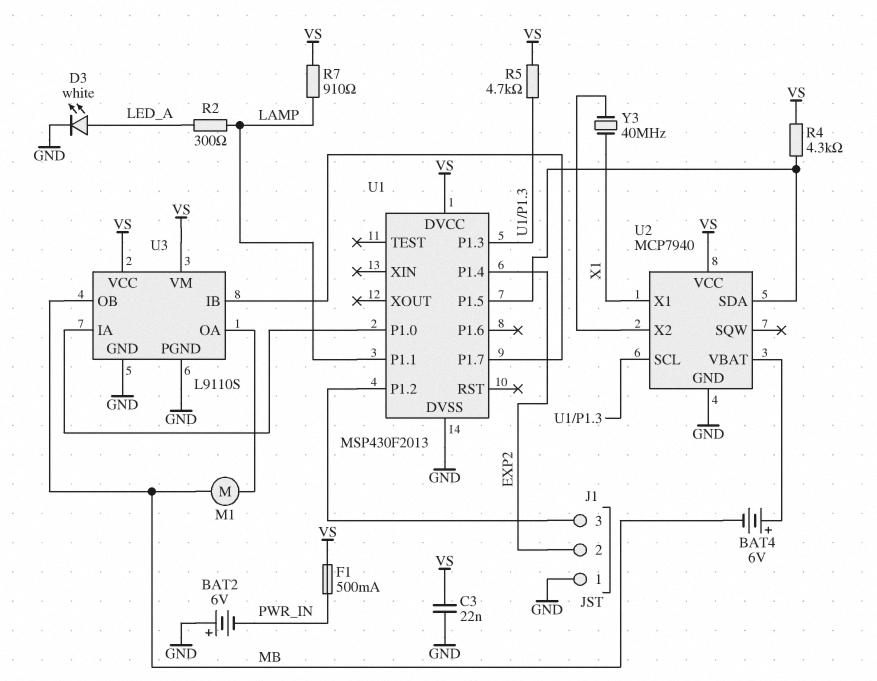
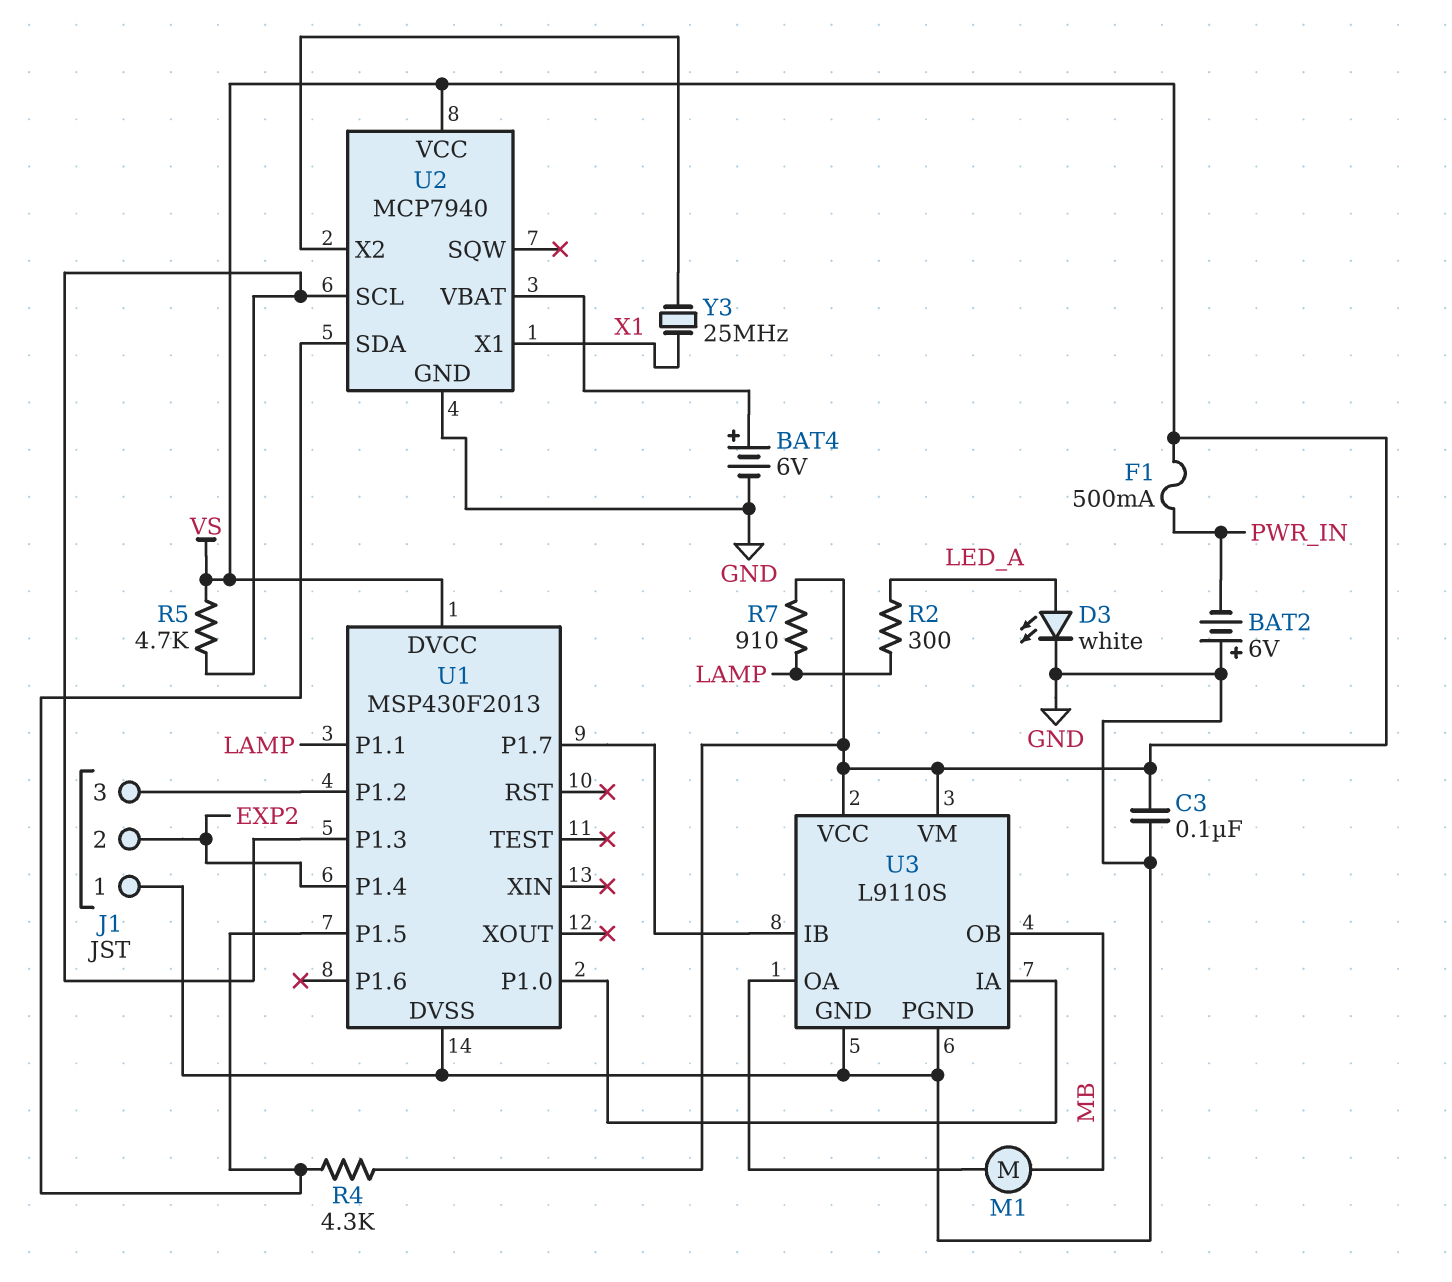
BAT4: 6V (plus U2/VBAT, minus MB) -> 6V (plus U2/VBAT, minus GND)
C3: 22nF (GND, VS) -> 100nF (GND, VS)
Y3: 40MHz (U2/X2, X1) -> 25MHz (U2/X2, X1)

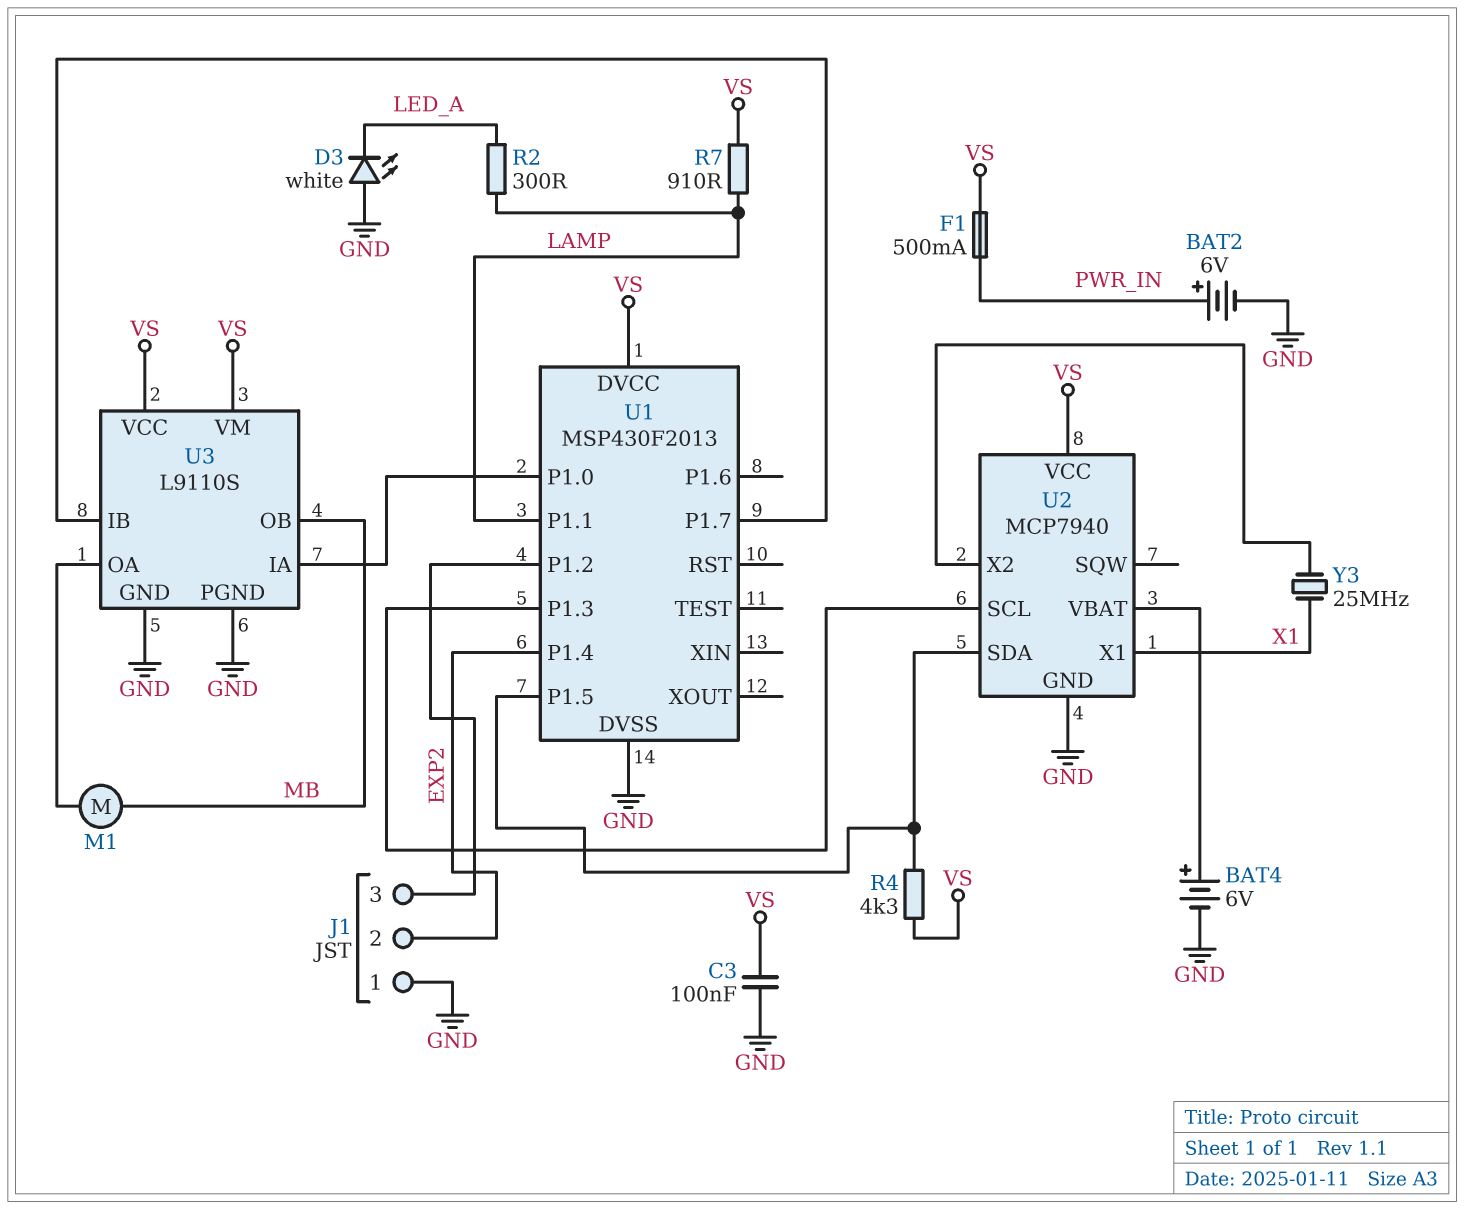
BAT2: 6V (plus GND, minus PWR_IN) -> 6V (plus PWR_IN, minus GND)
D3: LED white (A LED_A, K GND) -> LED white (A GND, K LED_A)
R5: 4.7k (U1/P1.3, VS) -> none

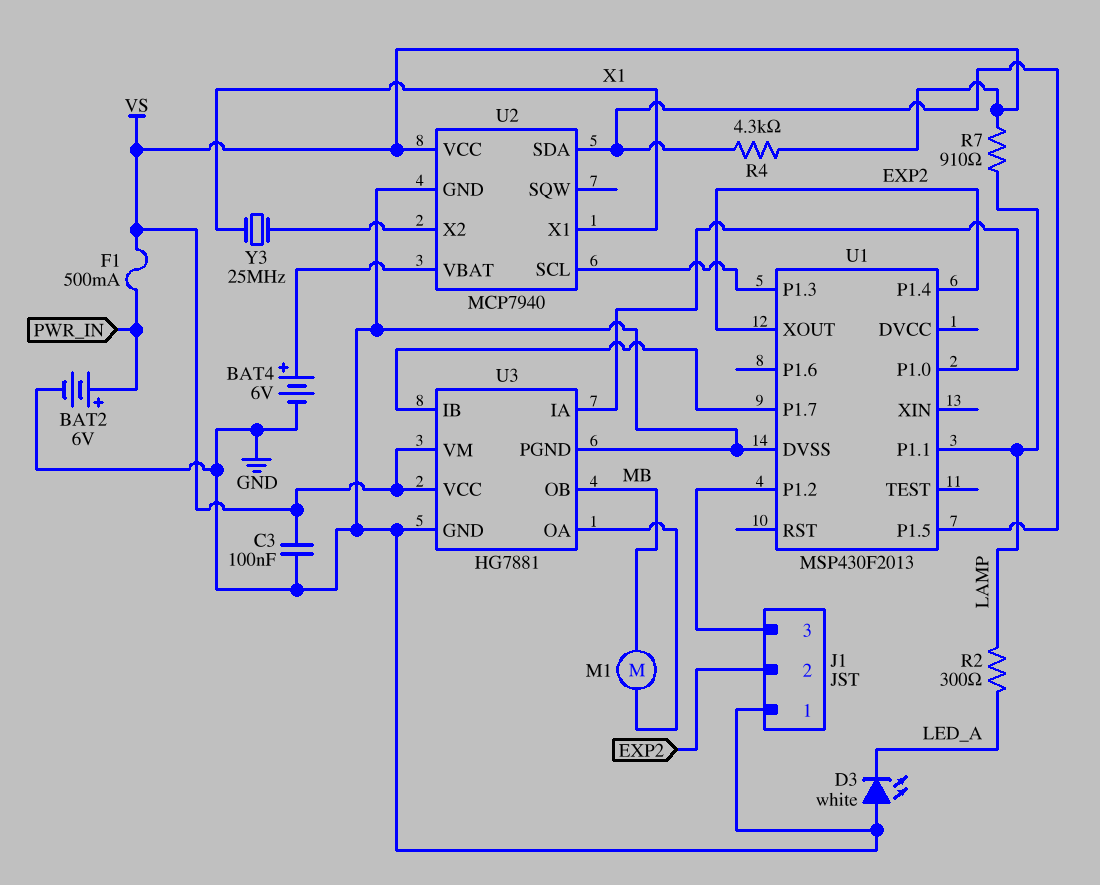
U1 pin DVCC: VS -> none
U1 pin XOUT: none -> EXP2
U3: L9110S -> HG7881

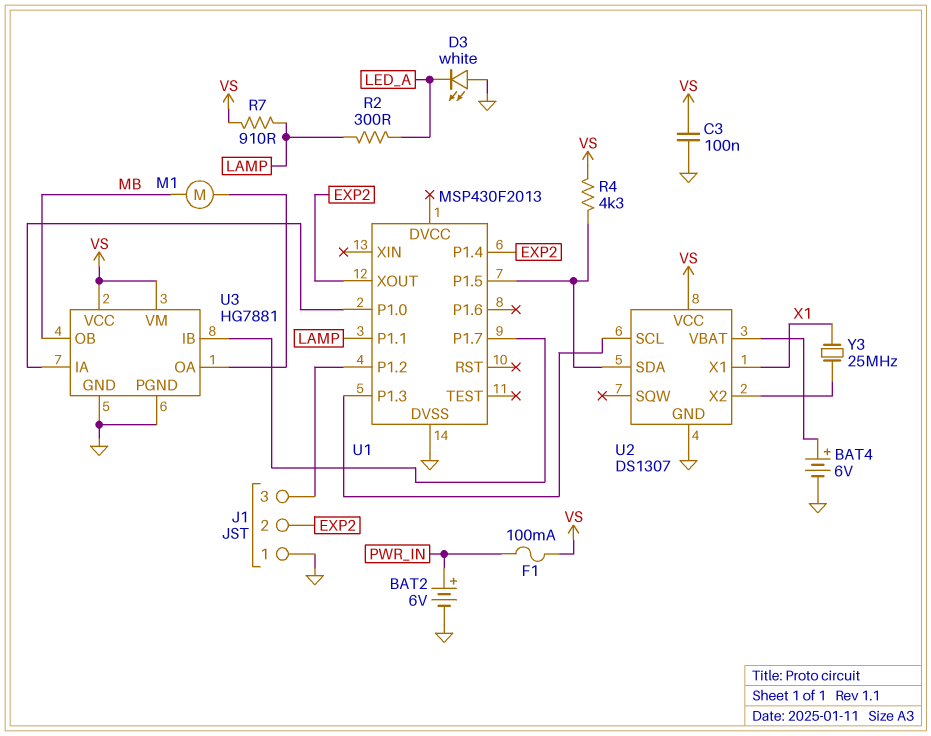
F1: 500mA (PWR_IN, VS) -> 100mA (PWR_IN, VS)
U2: MCP7940 -> DS1307

